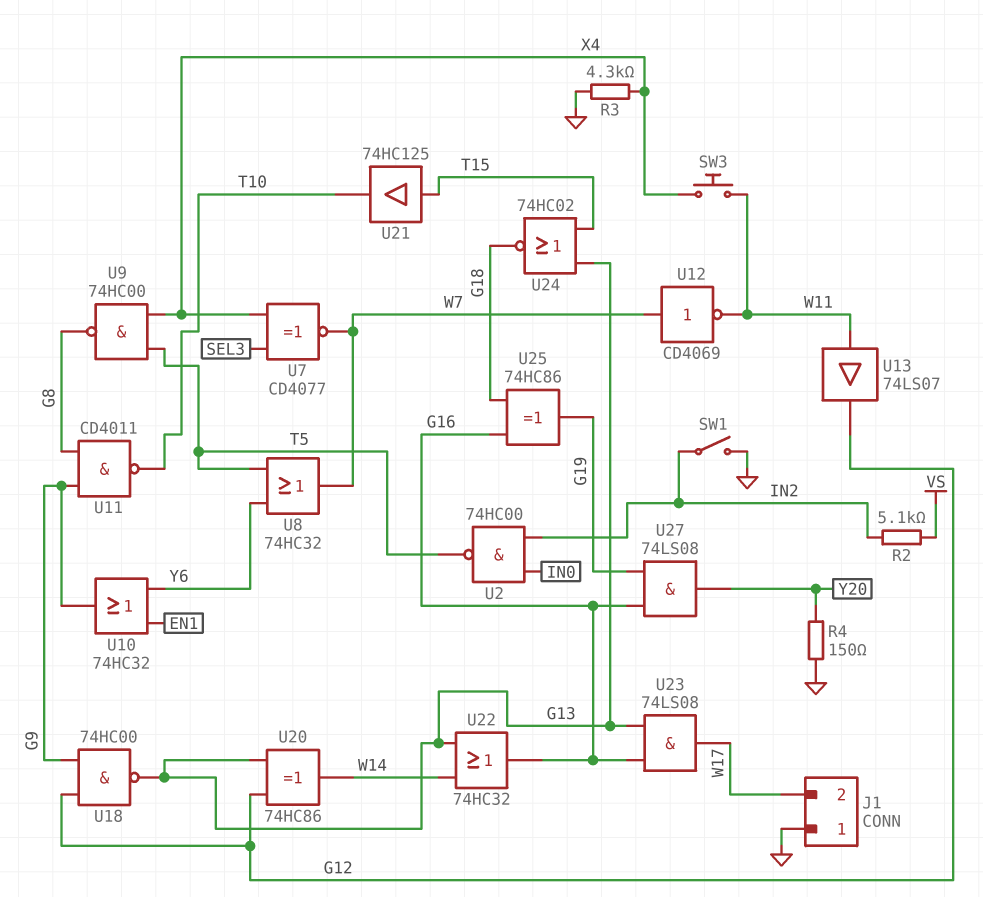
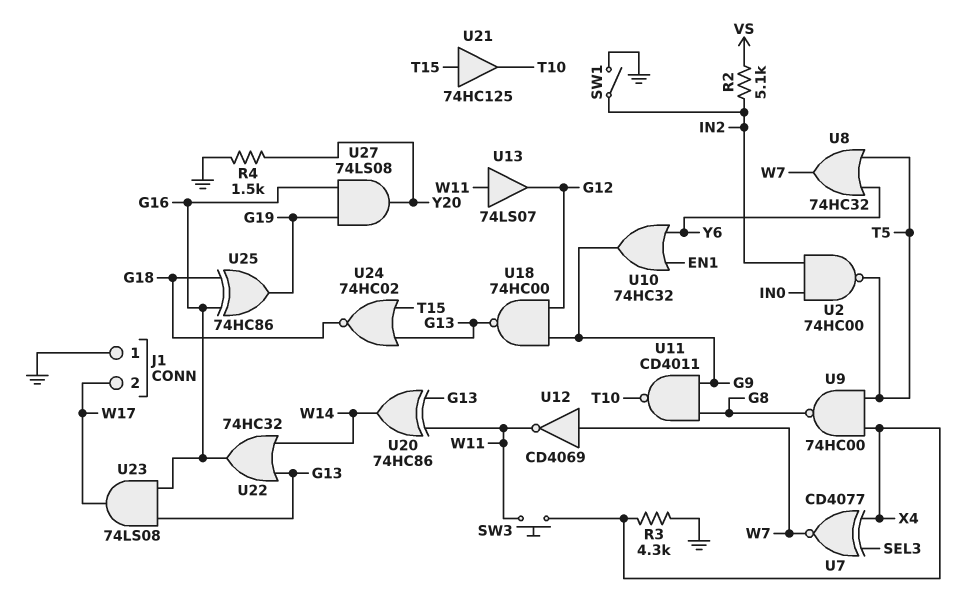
R4: 150 (GND, Y20) -> 1.5k (GND, Y20)
U20: XOR 74HC86 (in G12, in G13, out W14) -> XOR 74HC86 (in G13, in W11, out W14)

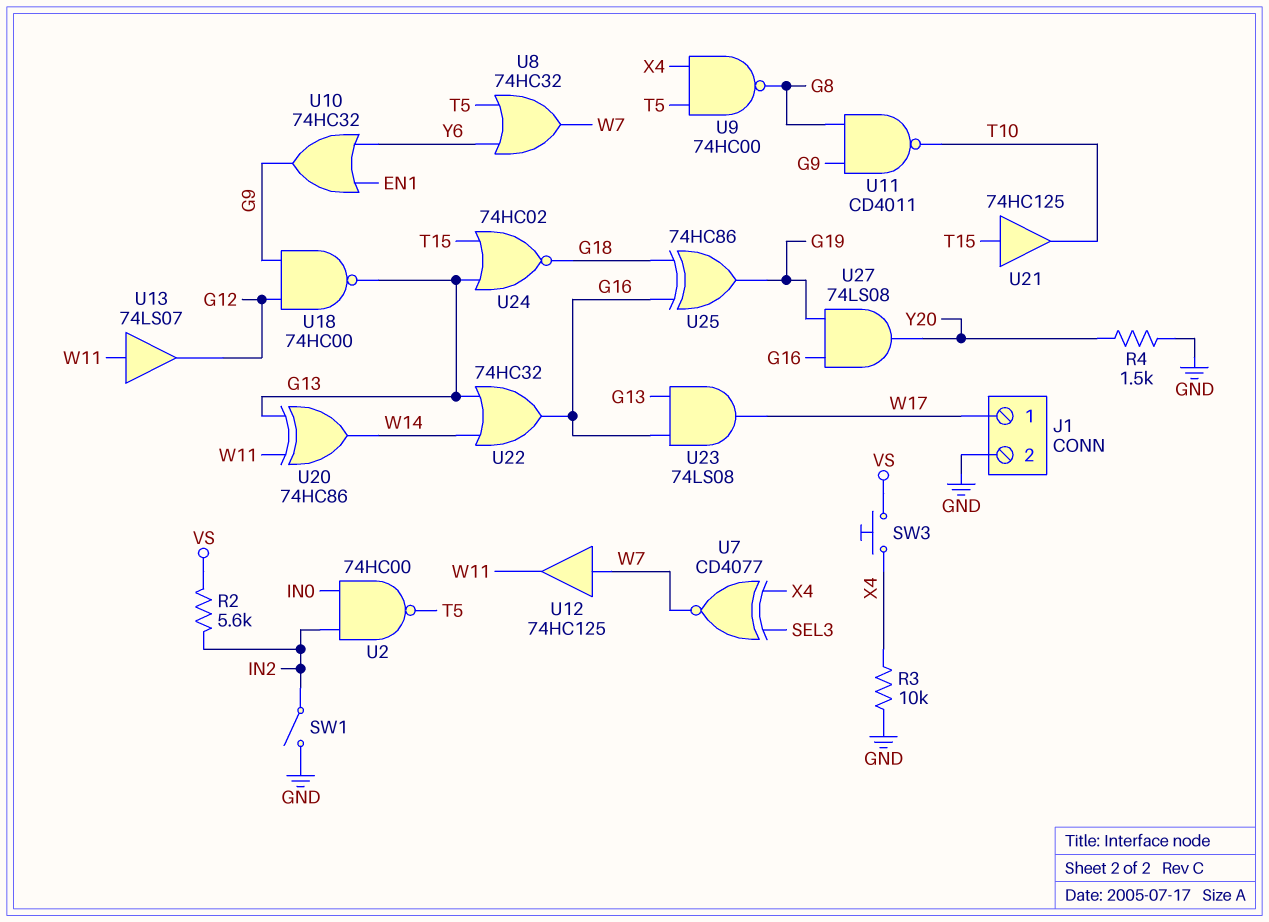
J1 pin 1: GND -> W17
J1 pin 2: W17 -> GND
R2: 5.1k (IN2, VS) -> 5.6k (IN2, VS)
R3: 4.3k (GND, X4) -> 10k (GND, X4)
SW3: button (W11, X4) -> button (VS, X4)
U12: NOT CD4069 (in W7, out W11) -> buffer 74HC125 (in W7, out W11)

